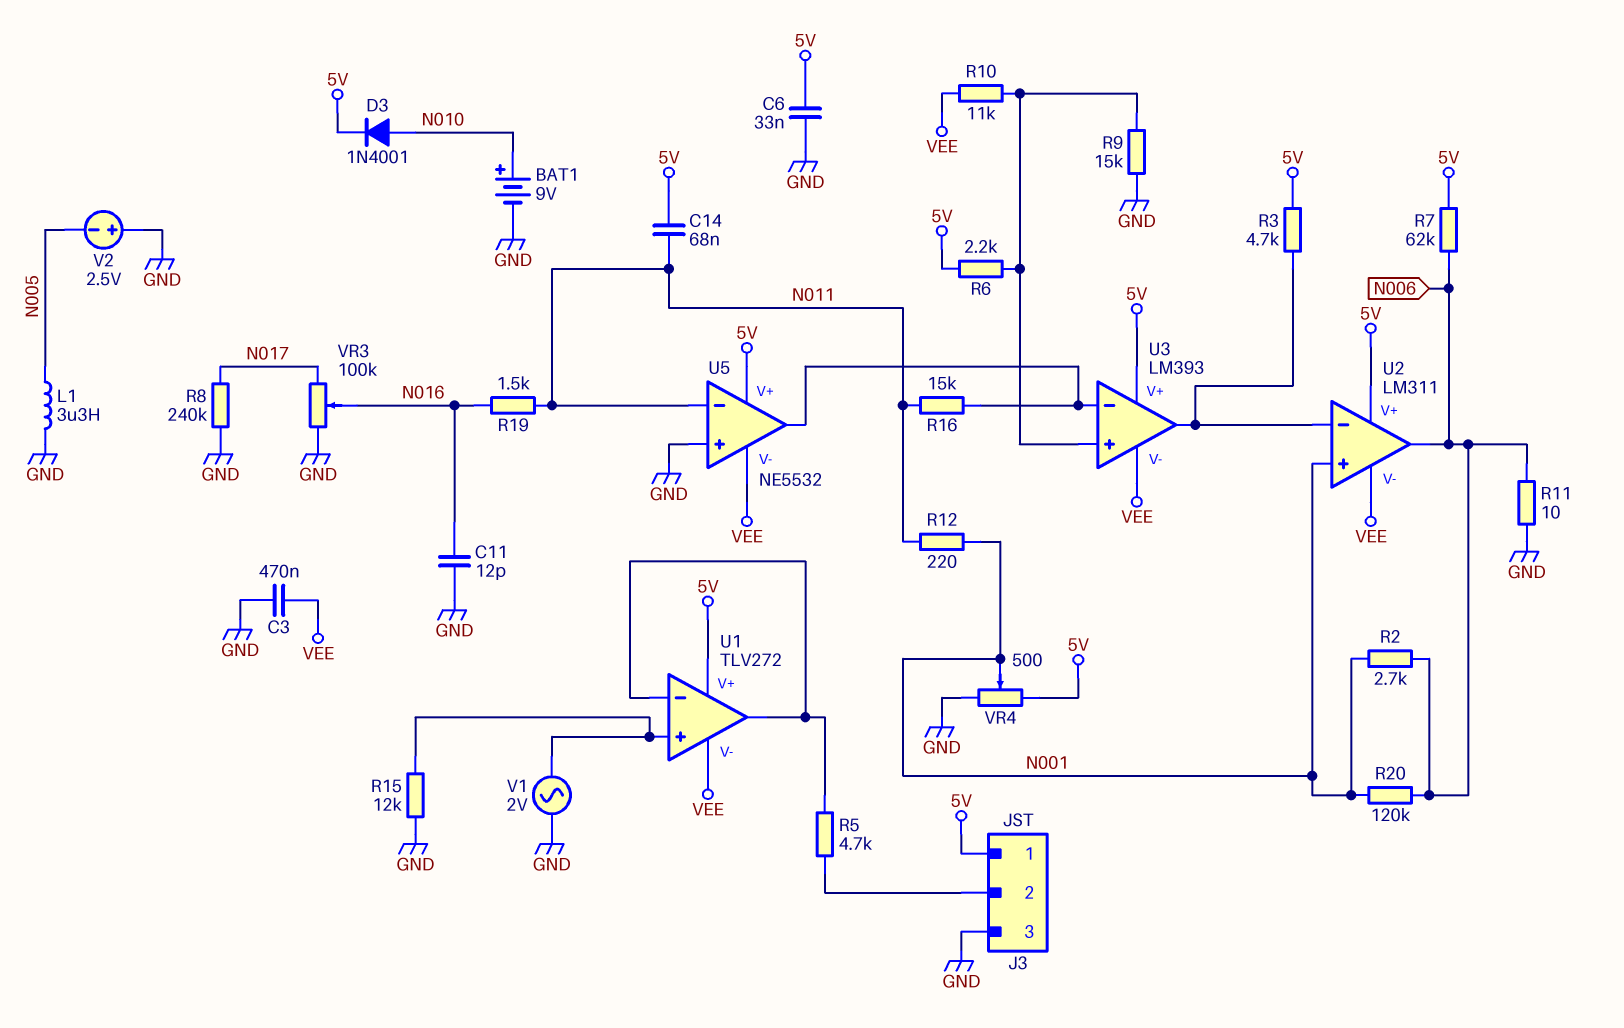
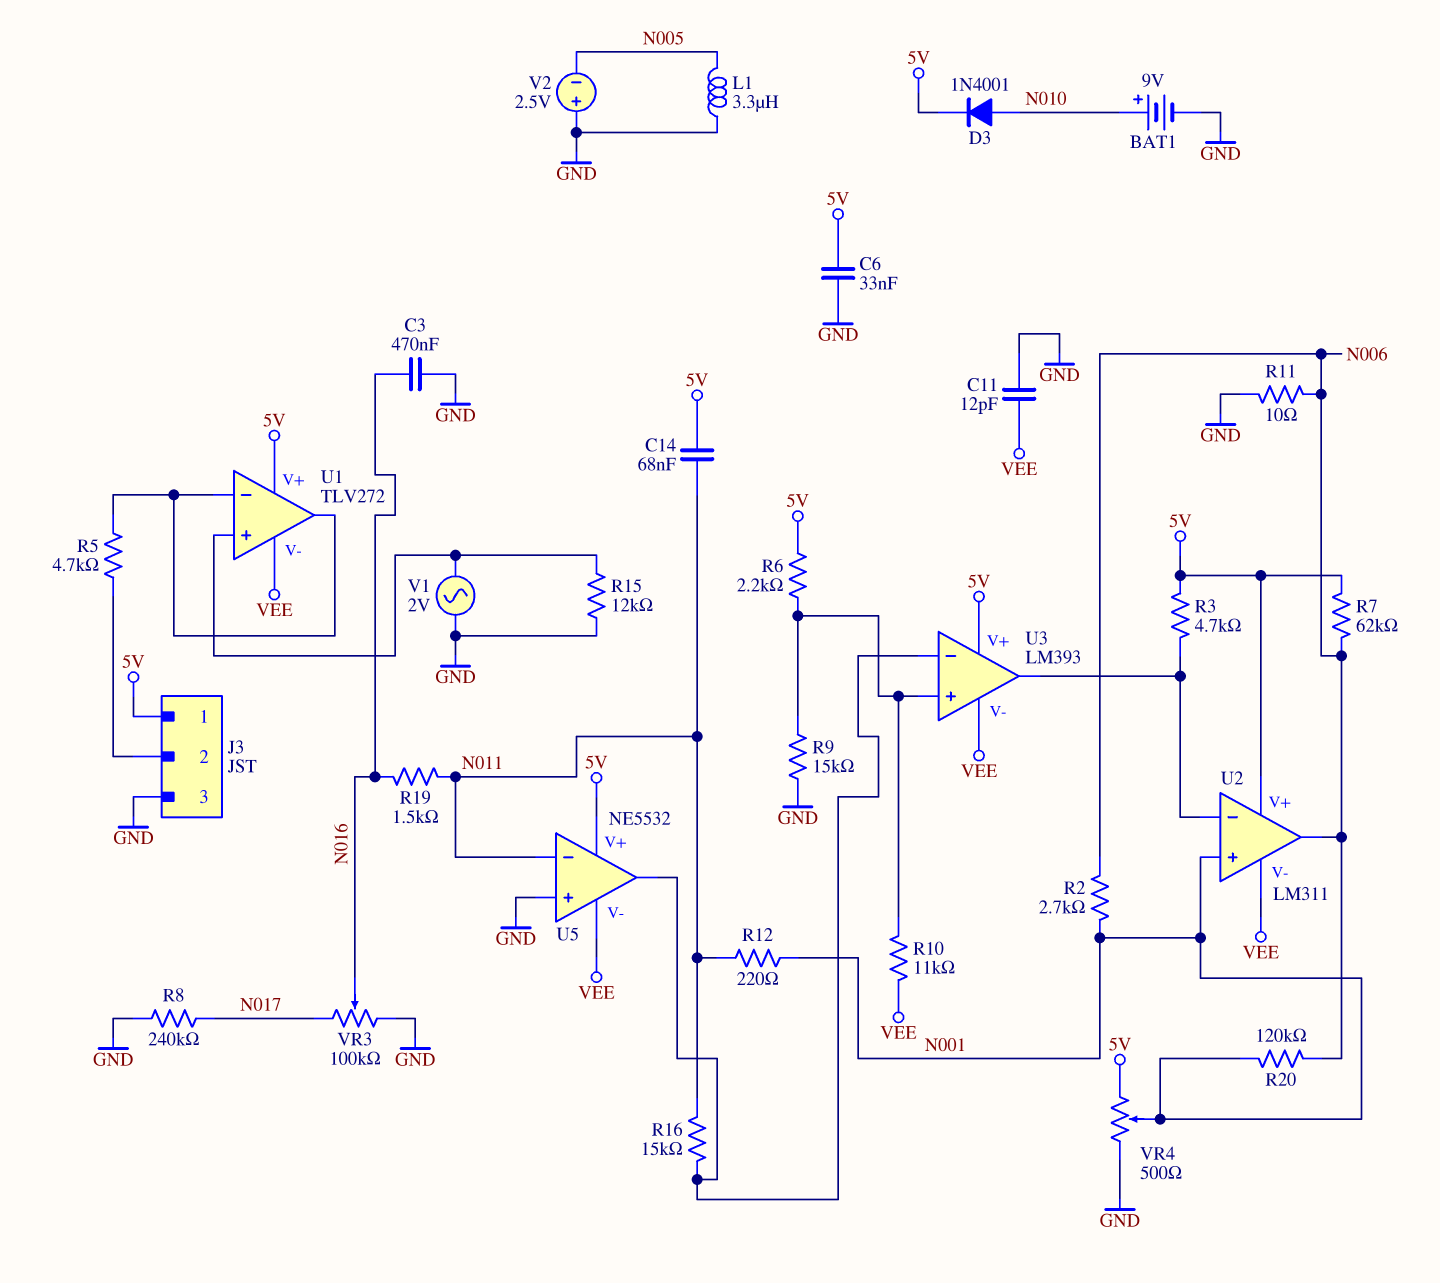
C3: 470nF (GND, VEE) -> 470nF (GND, N016)
C11: 12pF (GND, N016) -> 12pF (GND, VEE)

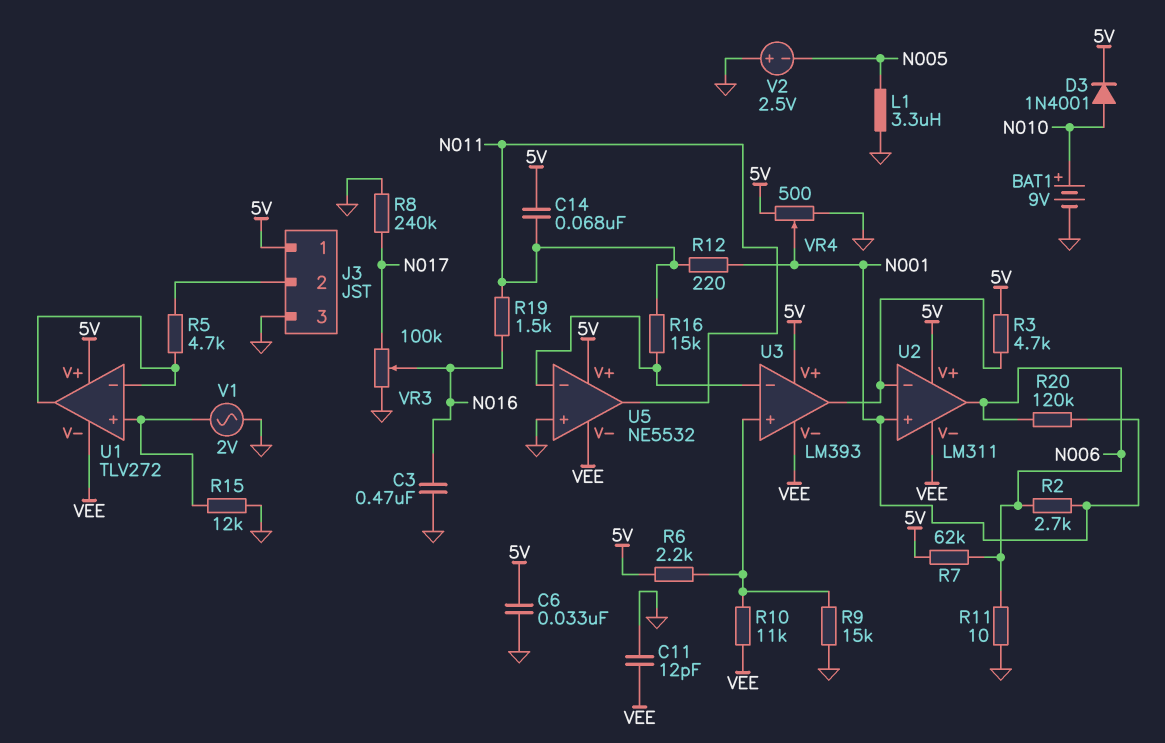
U5 pin in-: N011 -> U3/in-
U5 pin out: U3/in- -> N011

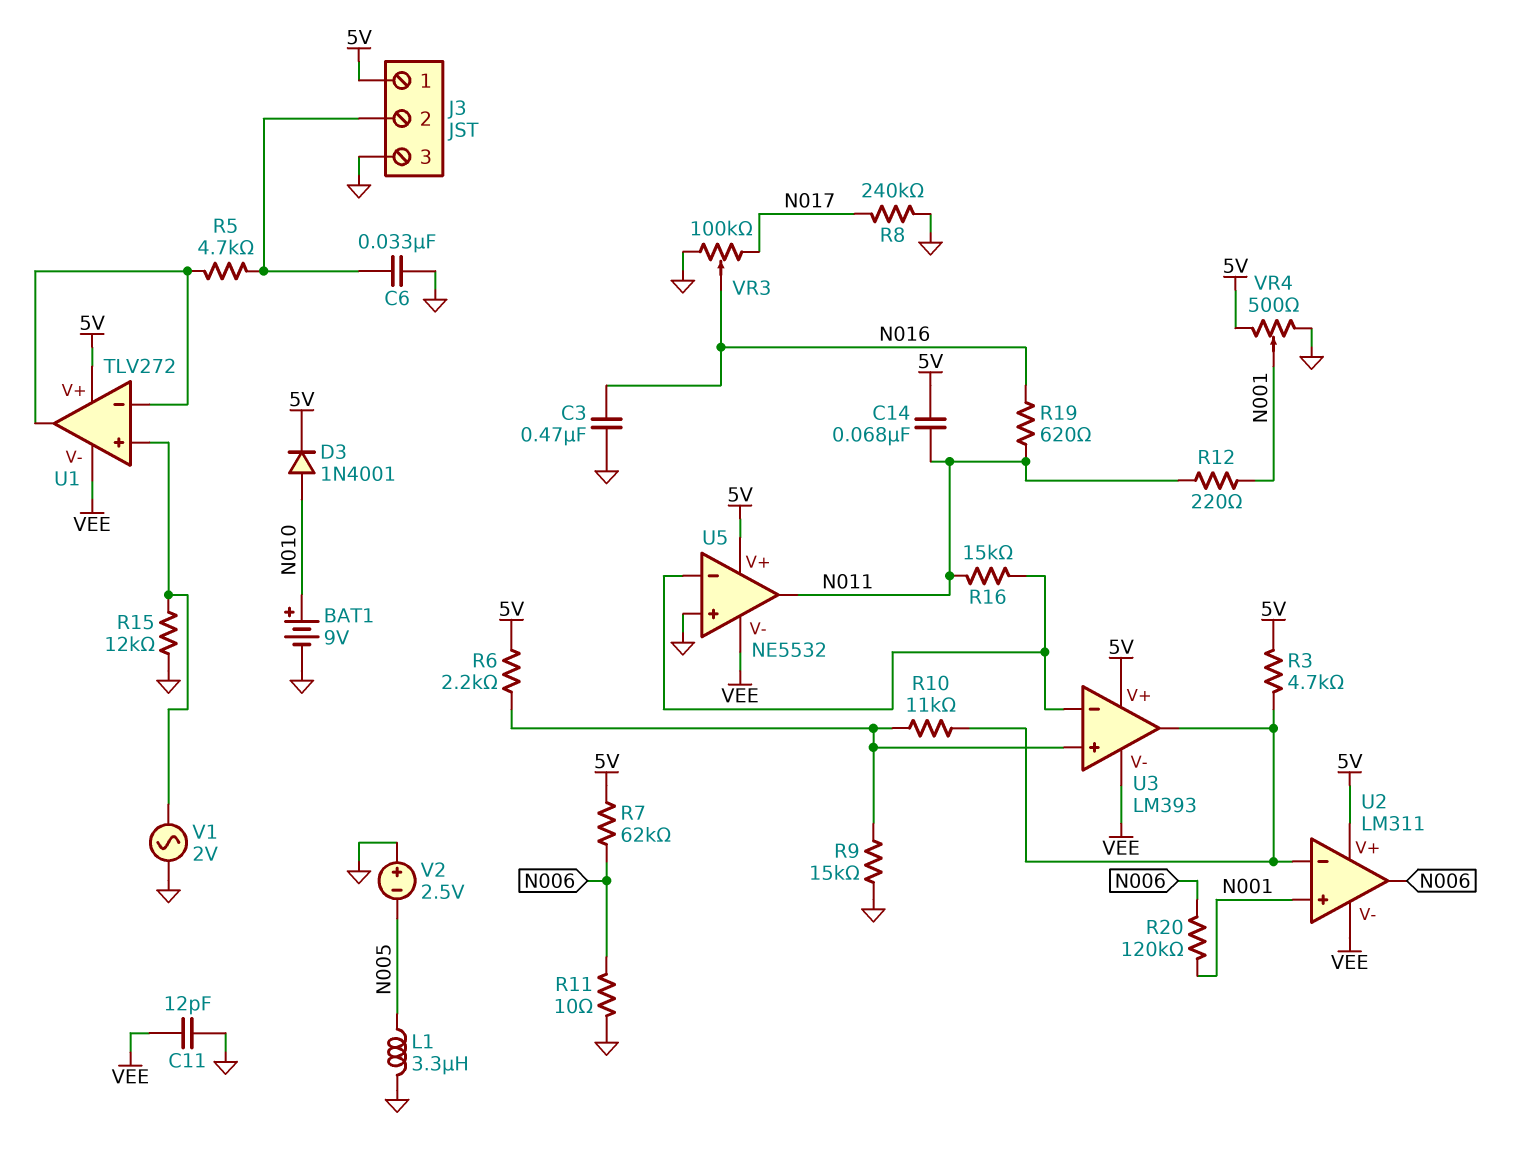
C6: 33nF (5V, GND) -> 33nF (GND, J3/2)
R2: 2.7k (N001, N006) -> none
R10: 11k (U3/in+, VEE) -> 11k (U2/in-, U3/in+)
R19: 1.5k (N011, N016) -> 620 (N011, N016)

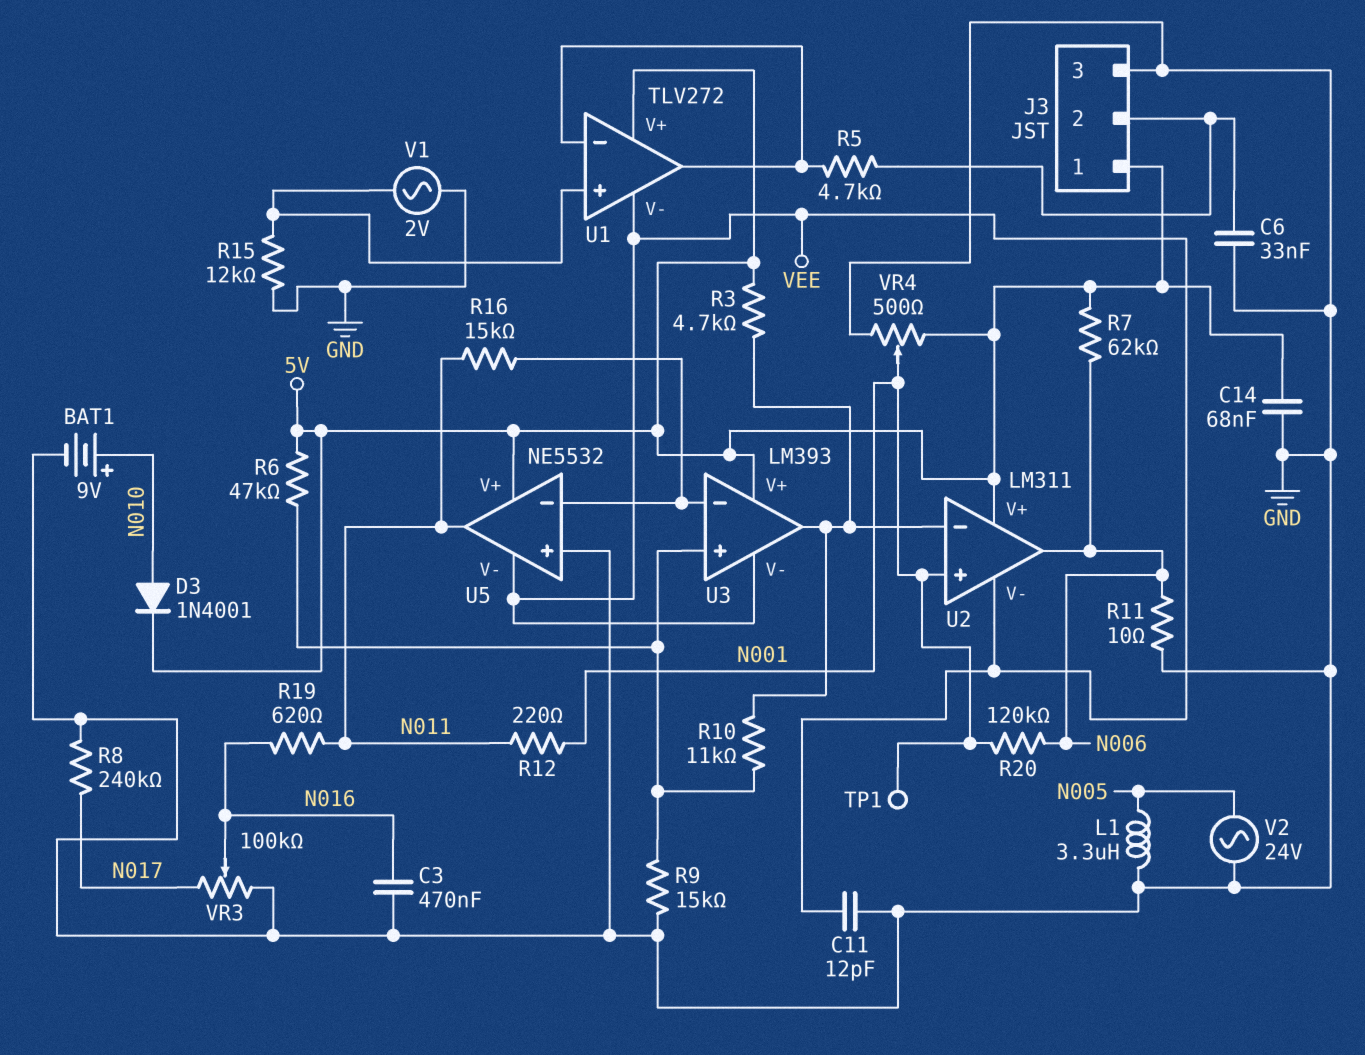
C14: 68nF (5V, N011) -> 68nF (5V, GND)
R6: 2.2k (5V, U3/in+) -> 47k (5V, U3/in+)
TP1: none -> test point (N001)
V2: 2.5V (plus GND, minus N005) -> AC 24V (GND, N005)

